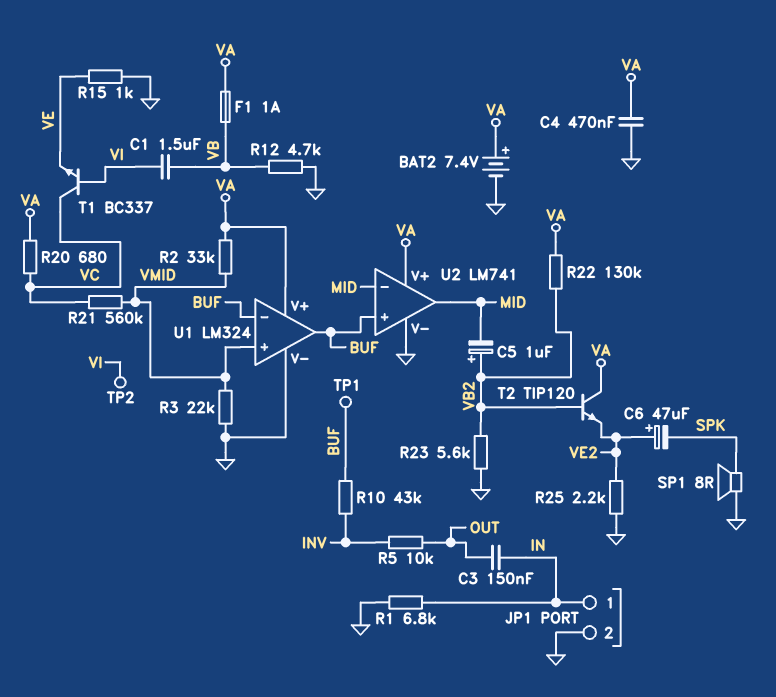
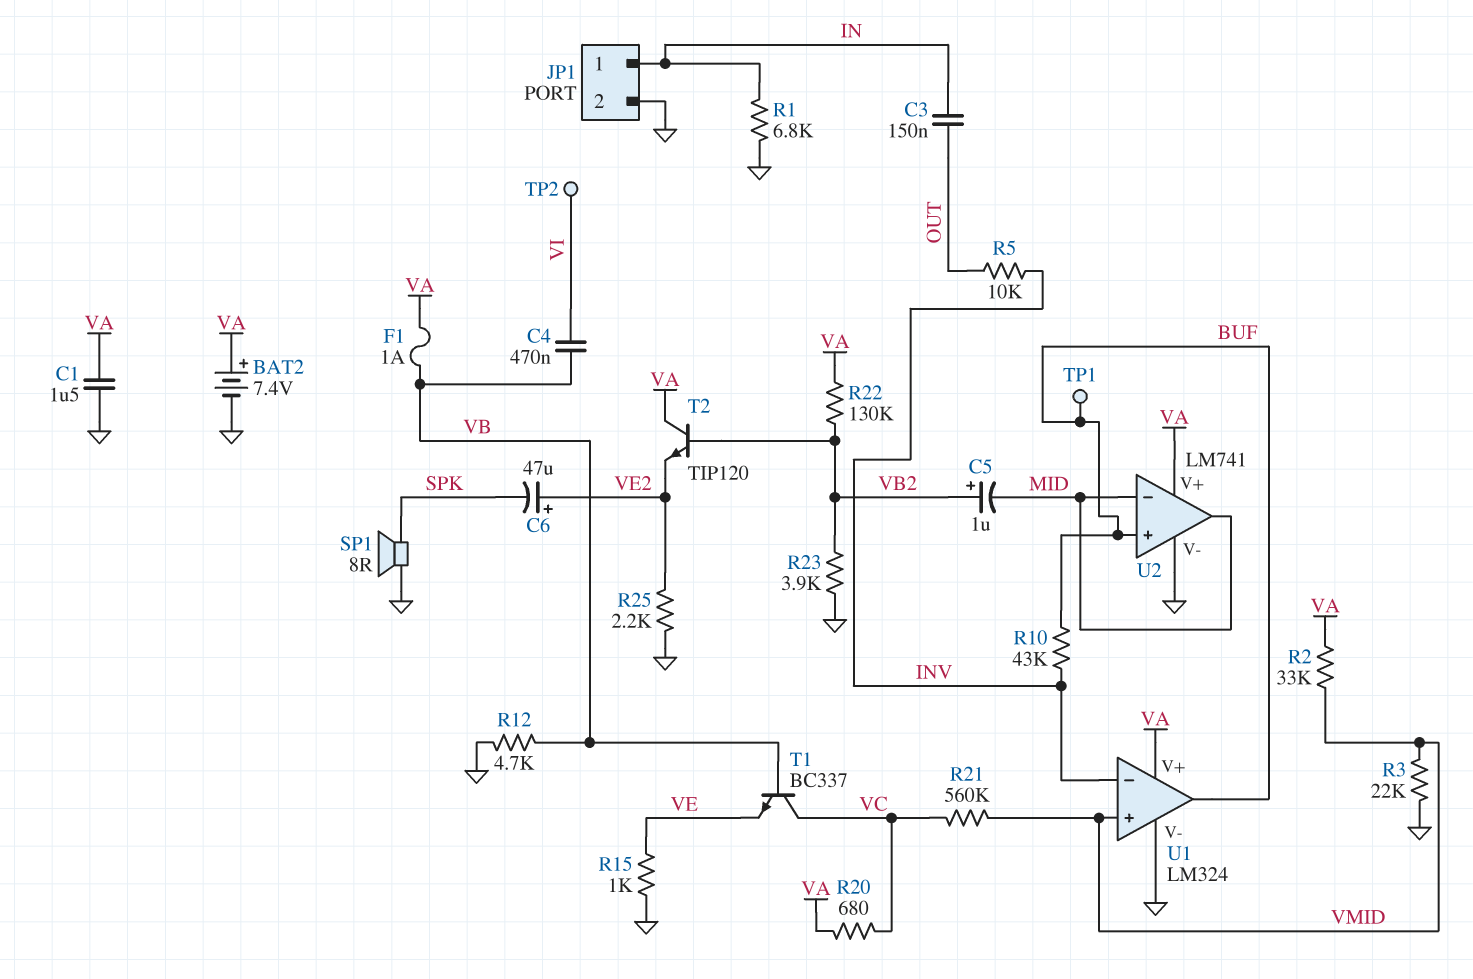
C1: 1.5uF (VB, VI) -> 1.5uF (GND, VA)
C4: 470nF (GND, VA) -> 470nF (VB, VI)
R23: 5.6k (GND, VB2) -> 3.9k (GND, VB2)
T1: NPN BC337 (B VI, C VC, E VE) -> NPN BC337 (B VB, C VC, E VE)
U1 pin in-: BUF -> INV

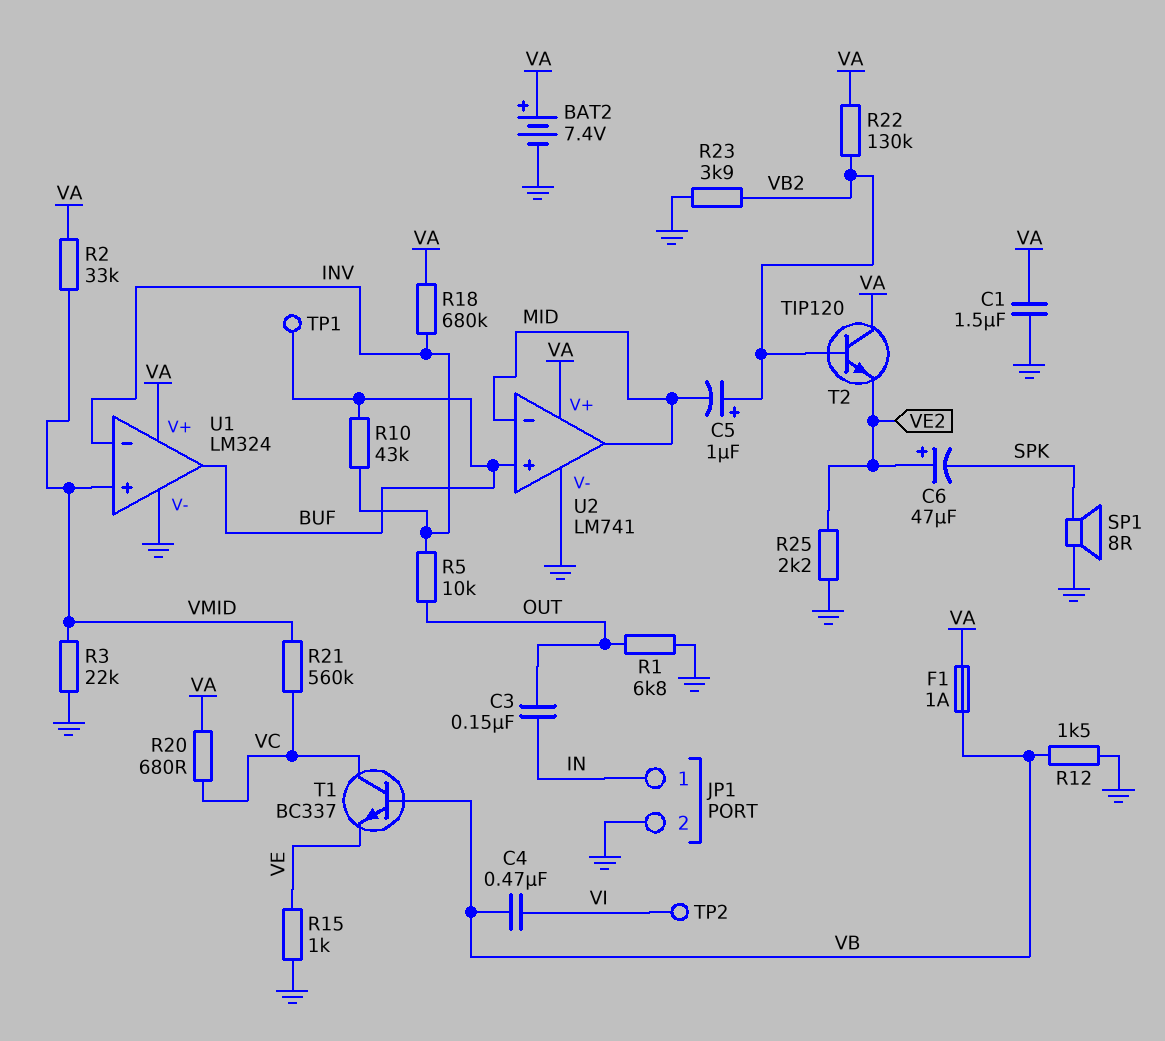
R1: 6.8k (GND, IN) -> 6.8k (GND, OUT)
R12: 4.7k (GND, VB) -> 1.5k (GND, VB)
R18: none -> 680k (INV, VA)

